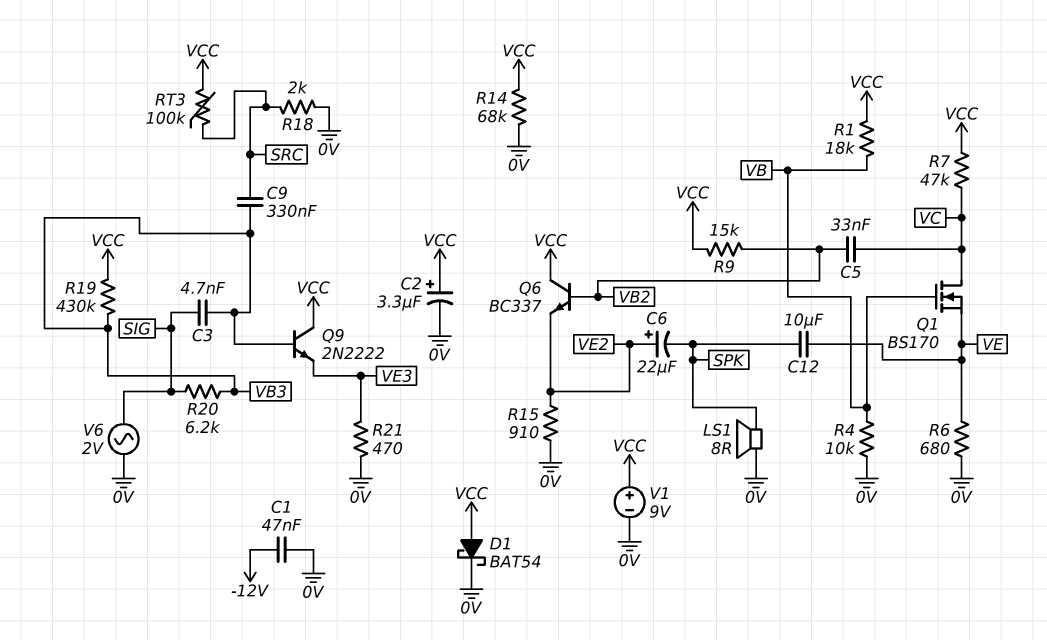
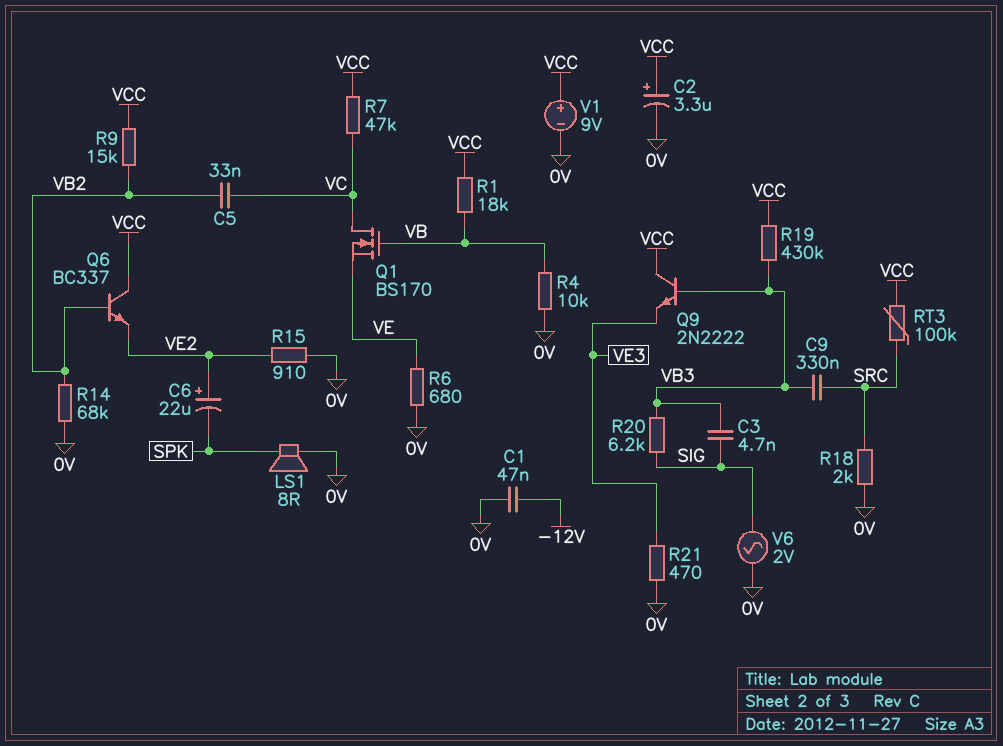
C12: 10uF (SPK, VE) -> none
D1: schottky BAT54 (A VCC, K 0V) -> none
R14: 68k (0V, VCC) -> 68k (0V, VB2)

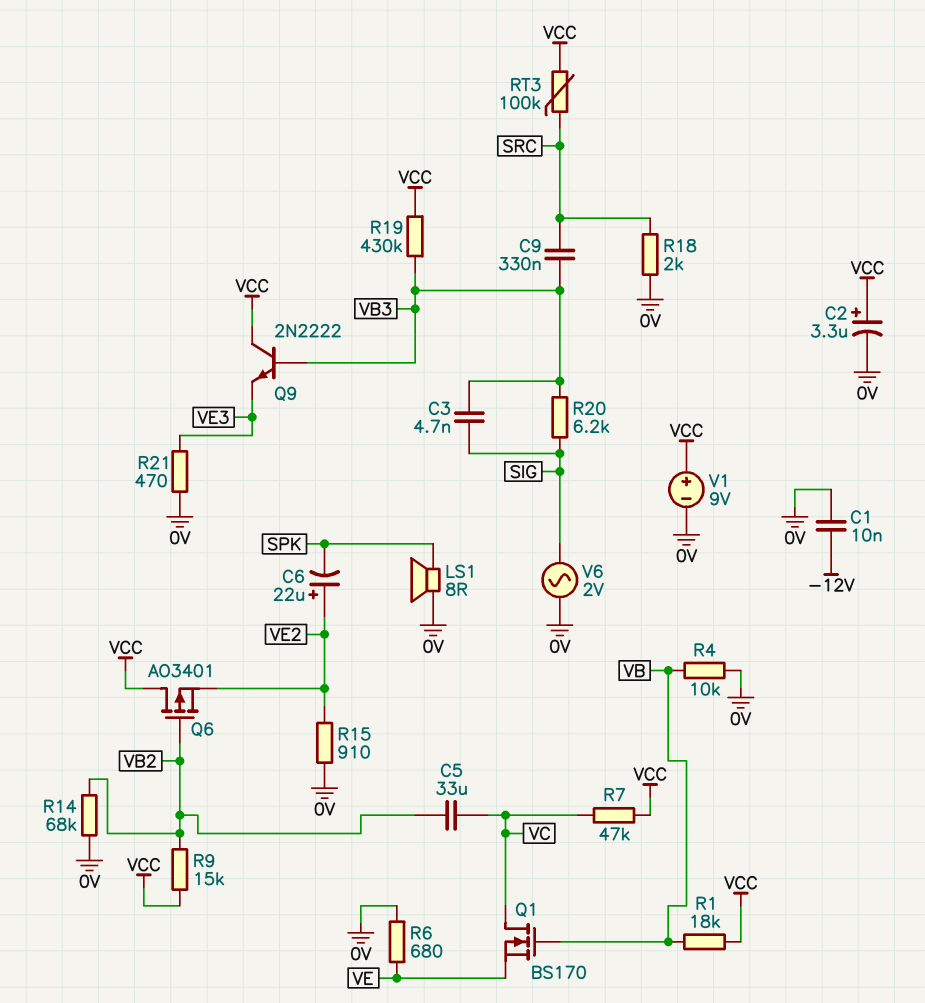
C1: 47nF (-12V, 0V) -> 10nF (-12V, 0V)
C5: 33nF (VB2, VC) -> 33uF (VB2, VC)
Q6: NPN BC337 (B VB2, C VCC, E VE2) -> PMOS AO3401 (G VB2, D VCC, S VE2)

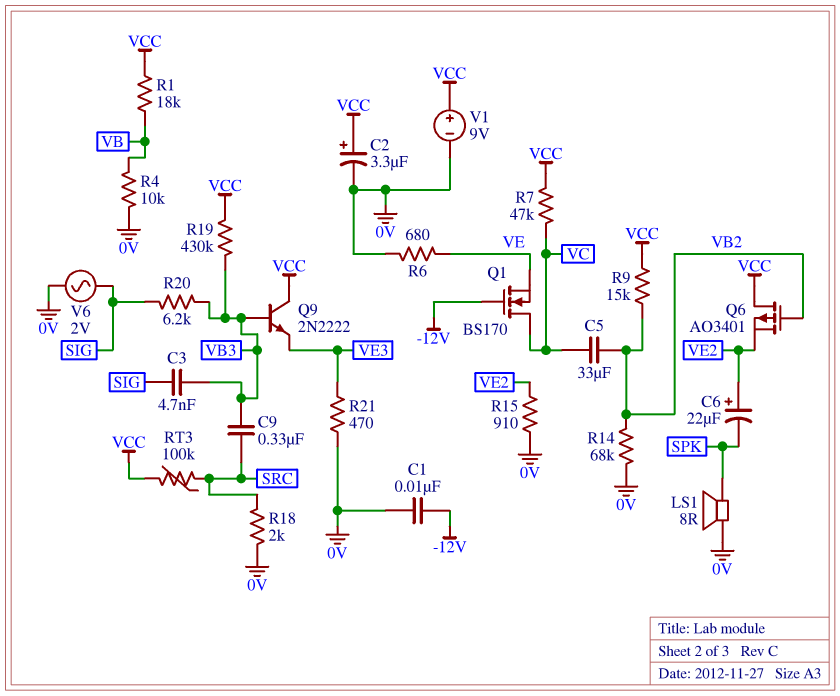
Q1: NMOS BS170 (G VB, D VC, S VE) -> NMOS BS170 (G -12V, D VC, S VE)

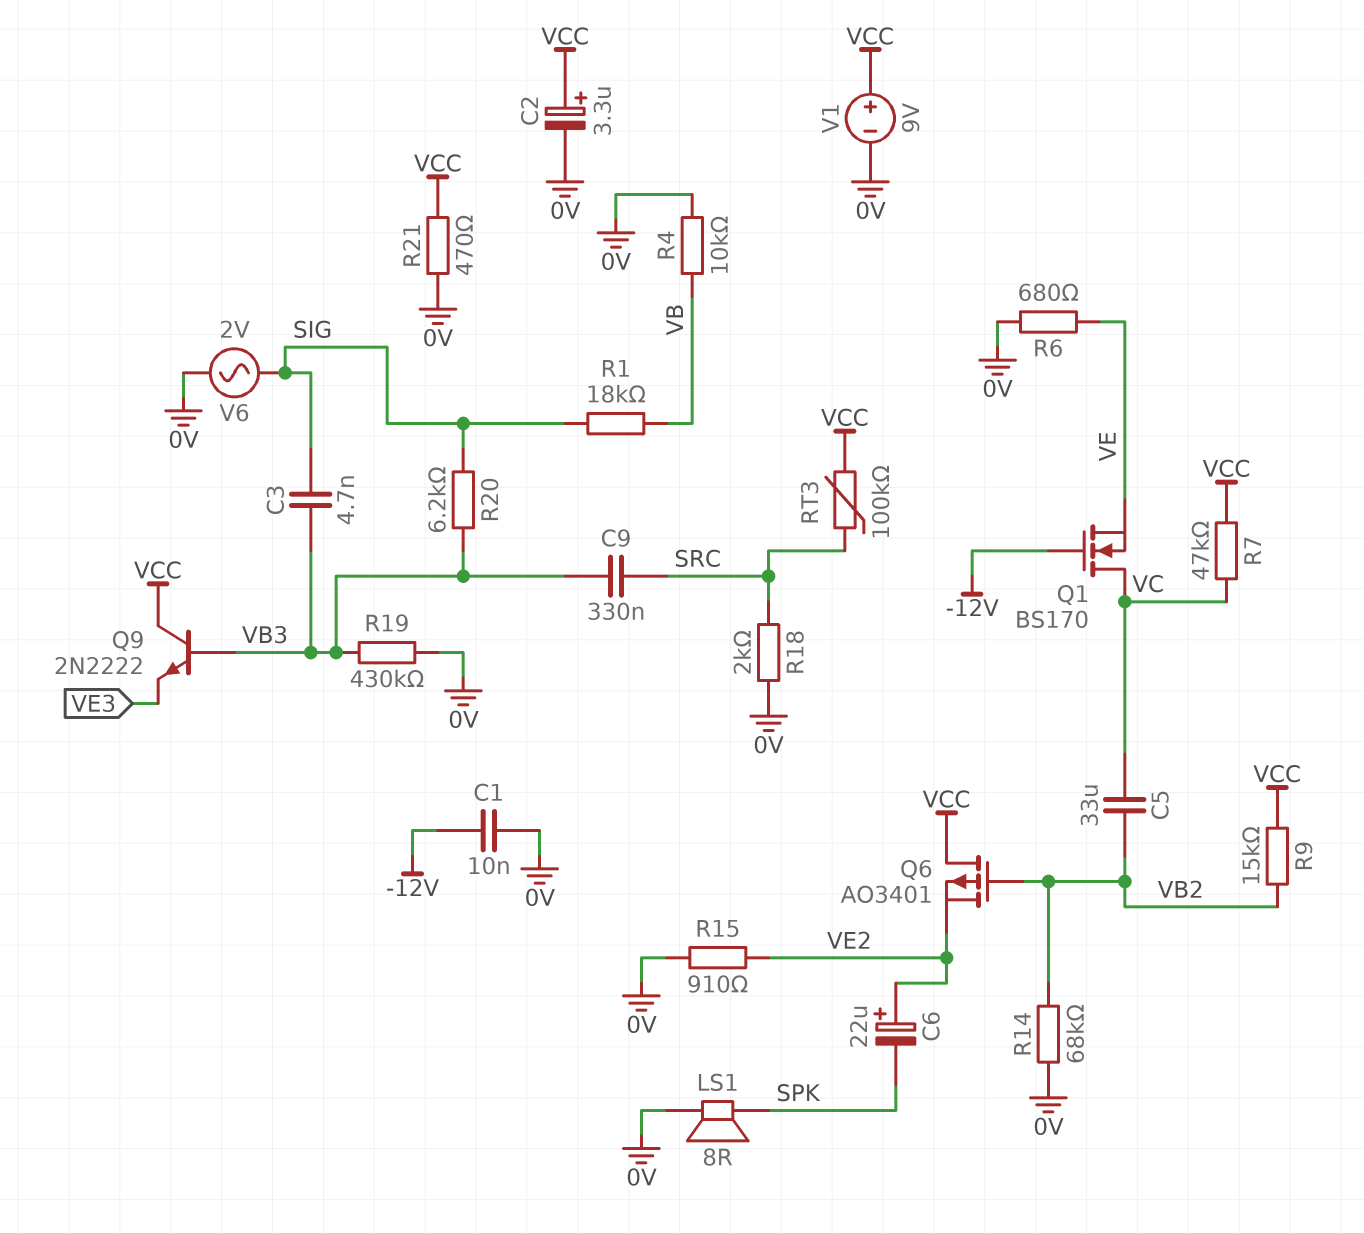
R1: 18k (VB, VCC) -> 18k (SIG, VB)
R19: 430k (VB3, VCC) -> 430k (0V, VB3)
R21: 470 (0V, VE3) -> 470 (0V, VCC)

